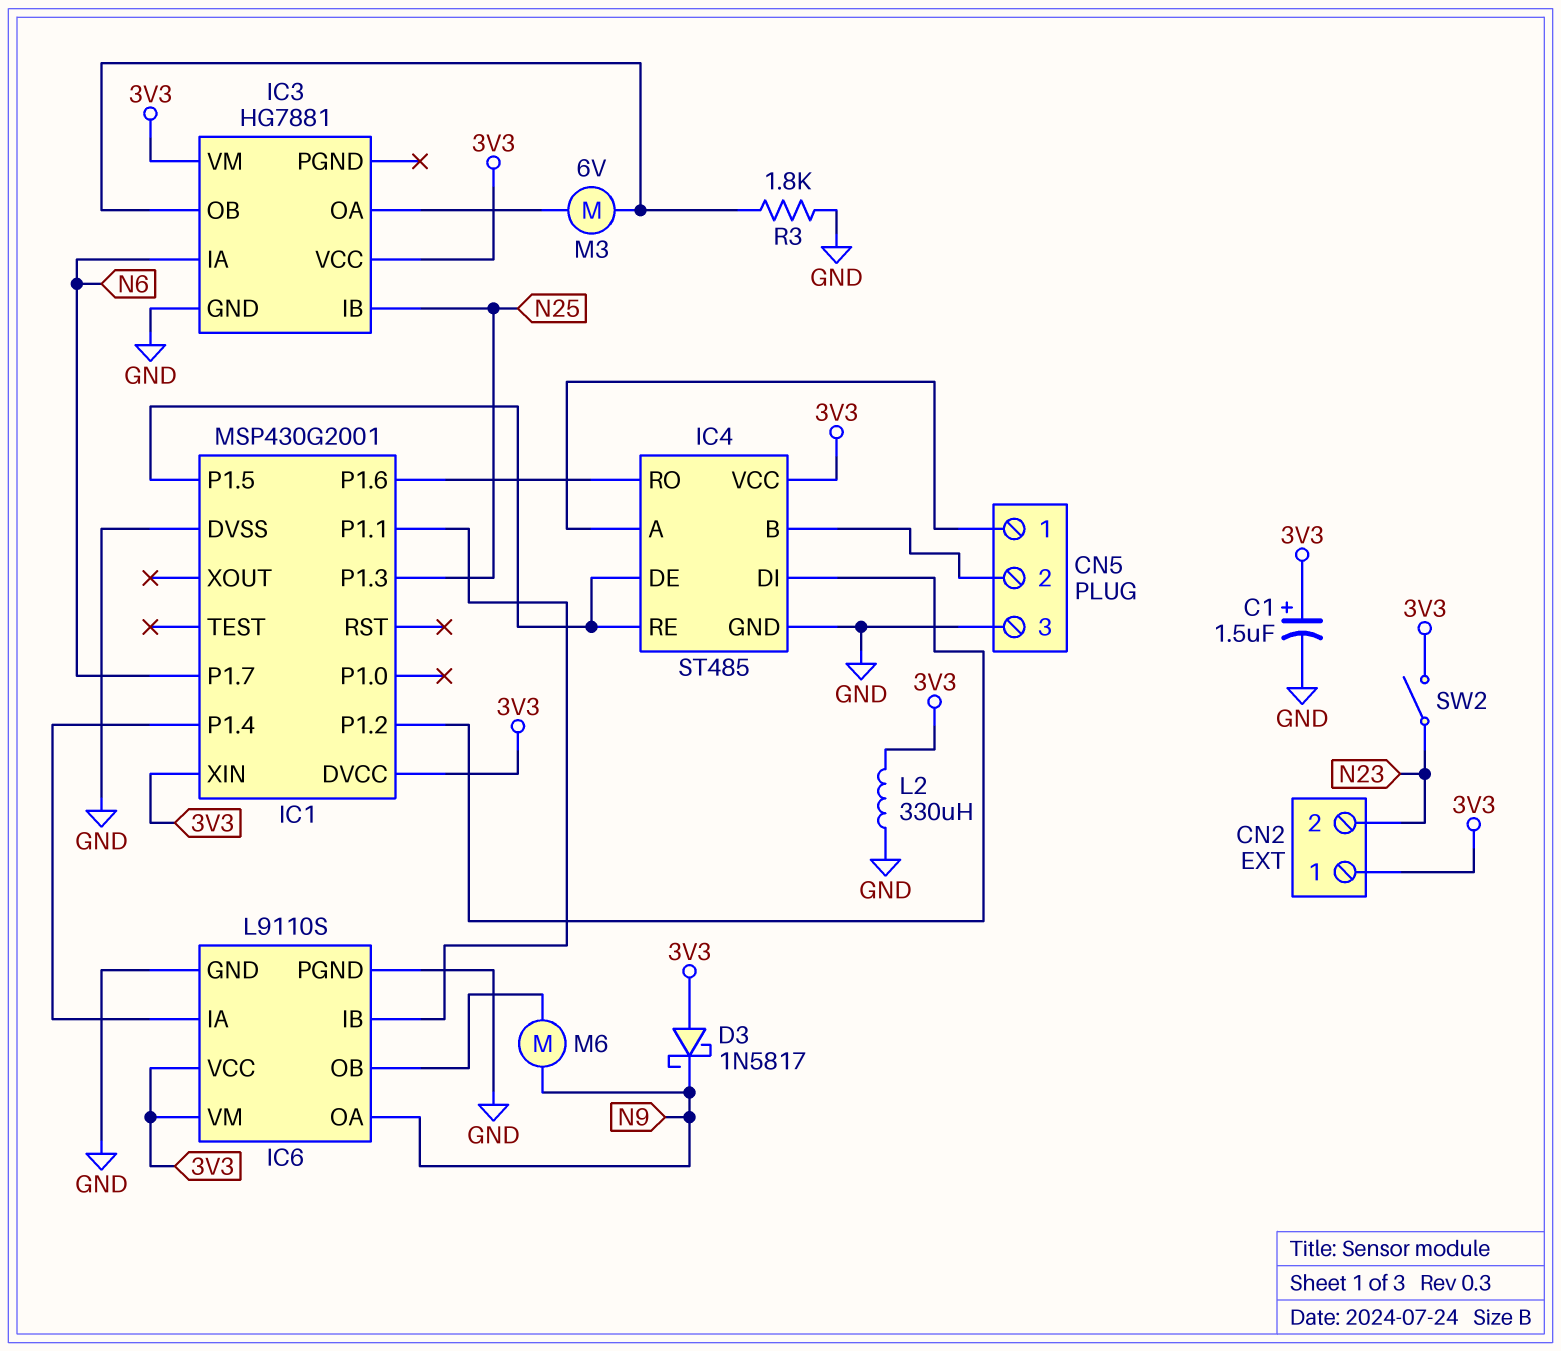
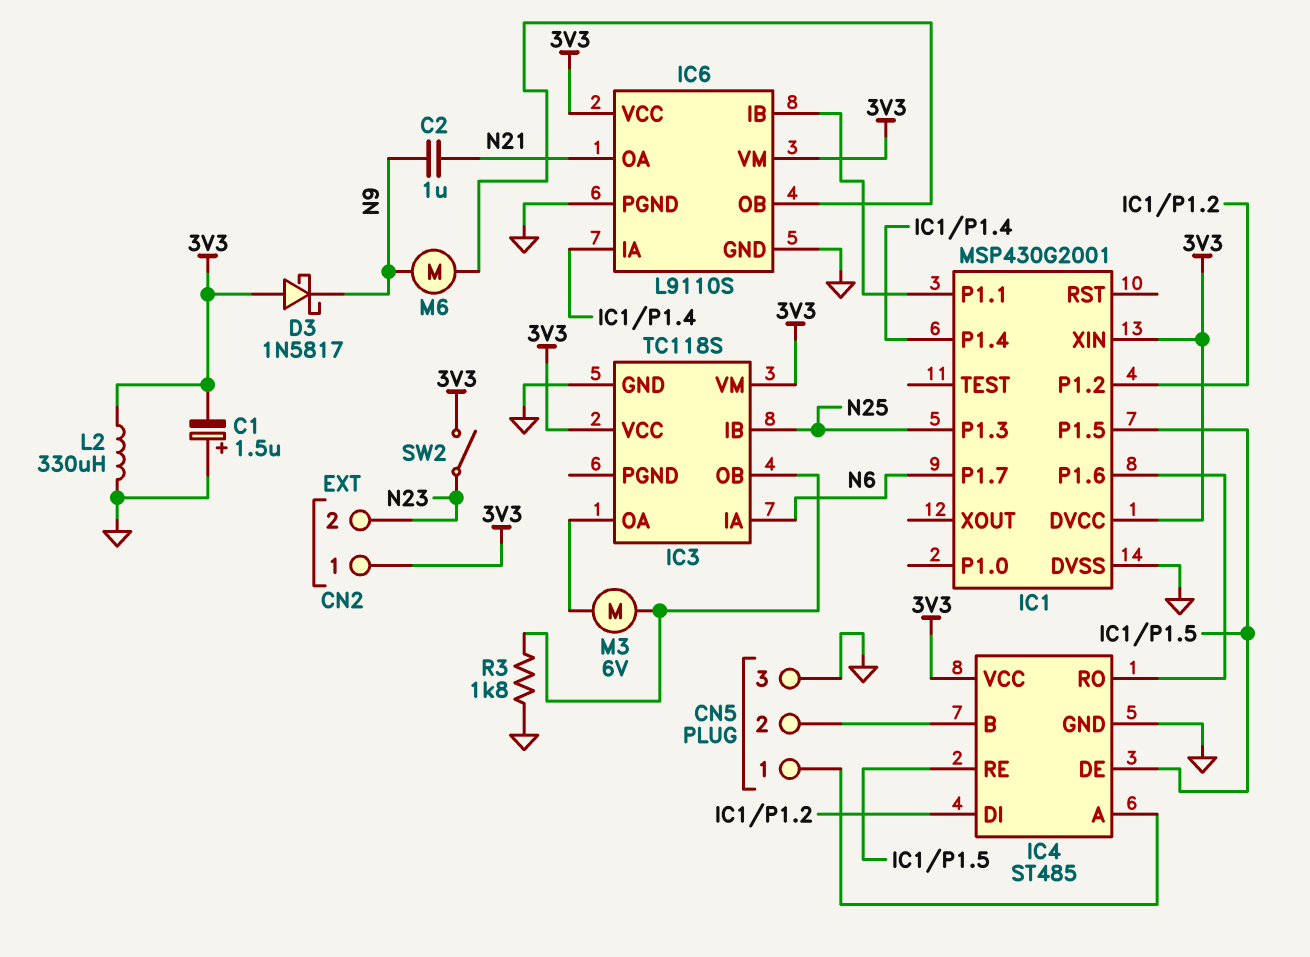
C1: 1.5uF (plus 3V3, minus GND) -> 1.5uF (plus GND, minus 3V3)
C2: none -> 1uF (N9, N21)
IC3: HG7881 -> TC118S
IC6 pin OA: N9 -> N21

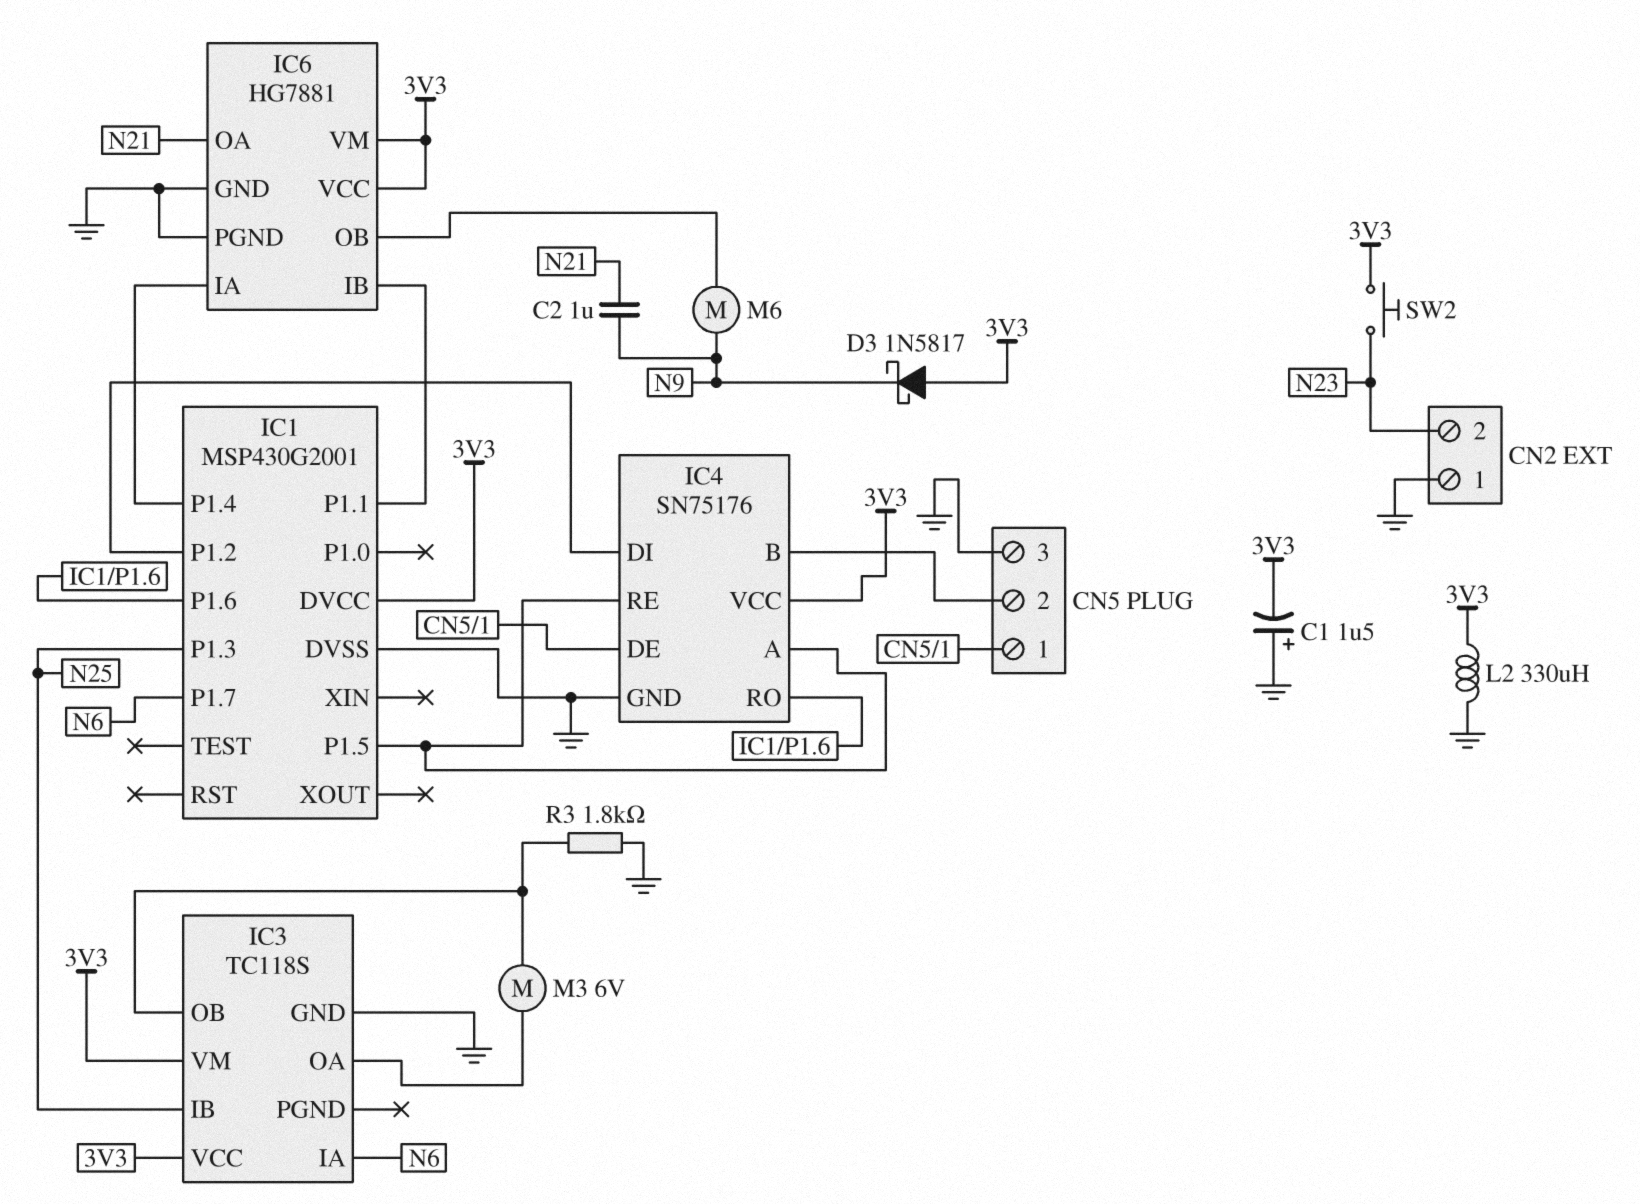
CN2 pin 1: 3V3 -> GND
IC1 pin XIN: 3V3 -> none
IC4: ST485 -> SN75176
IC4 pin A: CN5/1 -> IC1/P1.5
IC4 pin DE: IC1/P1.5 -> CN5/1
IC6: L9110S -> HG7881
SW2: switch (3V3, N23) -> button (3V3, N23)

